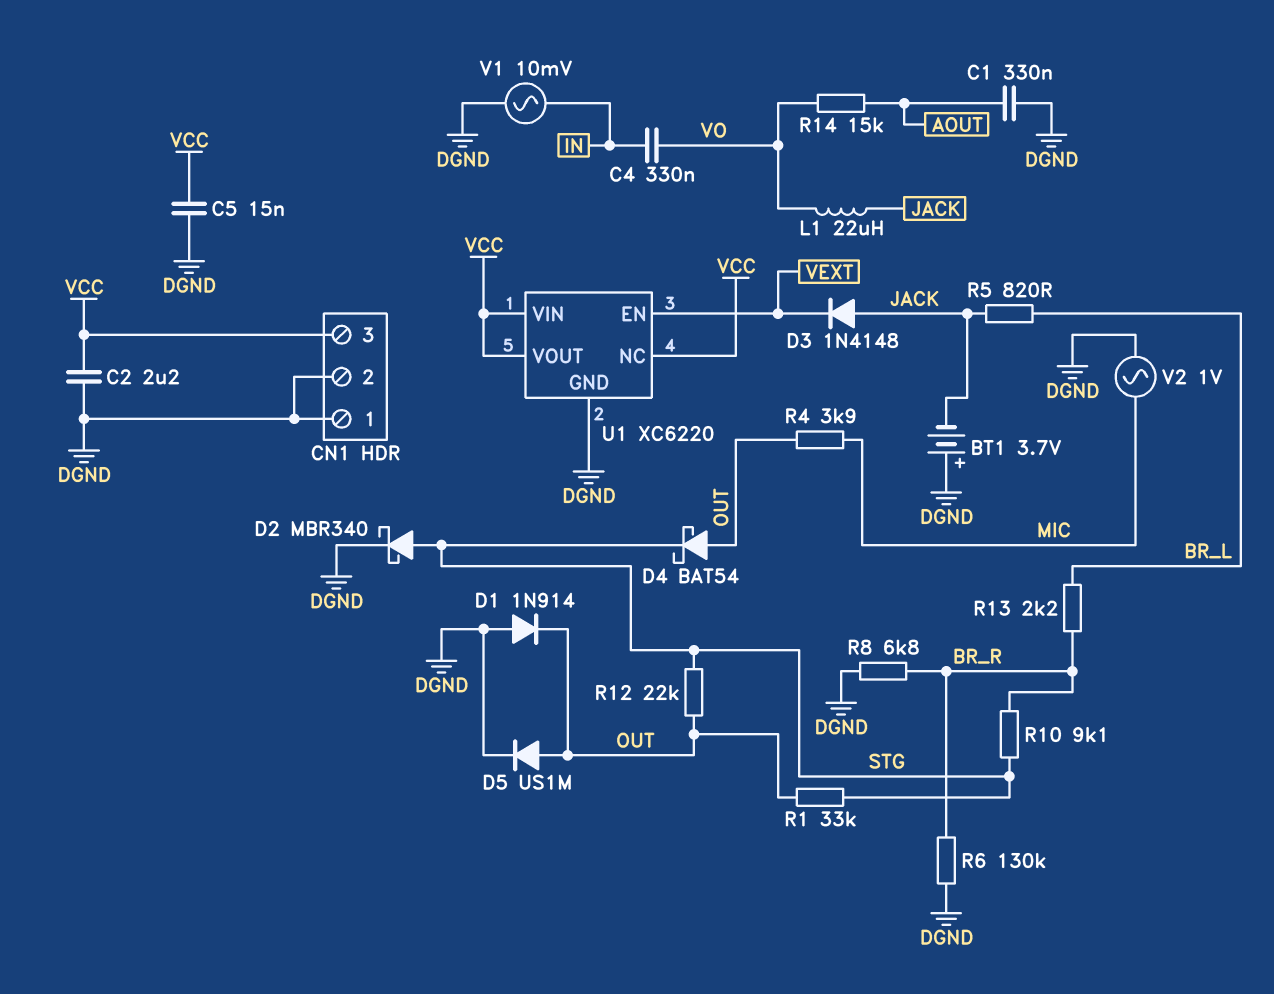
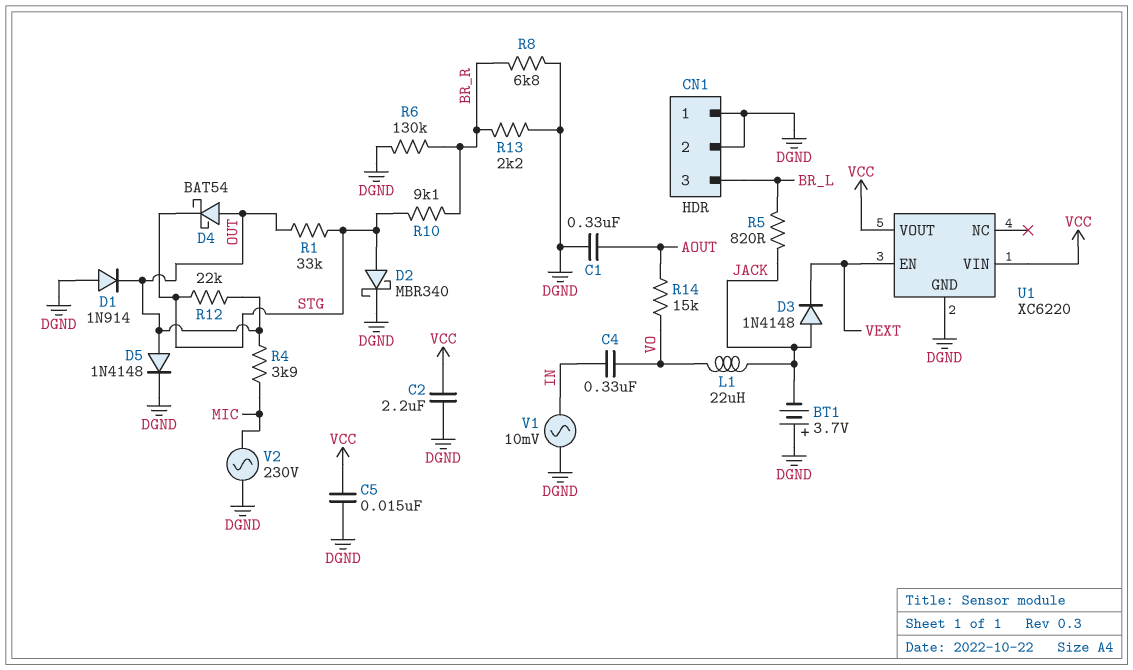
CN1 pin 3: VCC -> BR_L
D5: diode US1M (A OUT, K DGND) -> diode 1N4148 (A OUT, K DGND)
R13: 2.2k (BR_L, BR_R) -> 2.2k (BR_R, DGND)
U1 pin NC: VCC -> none
V2: AC 1V (DGND, MIC) -> AC 230V (DGND, MIC)

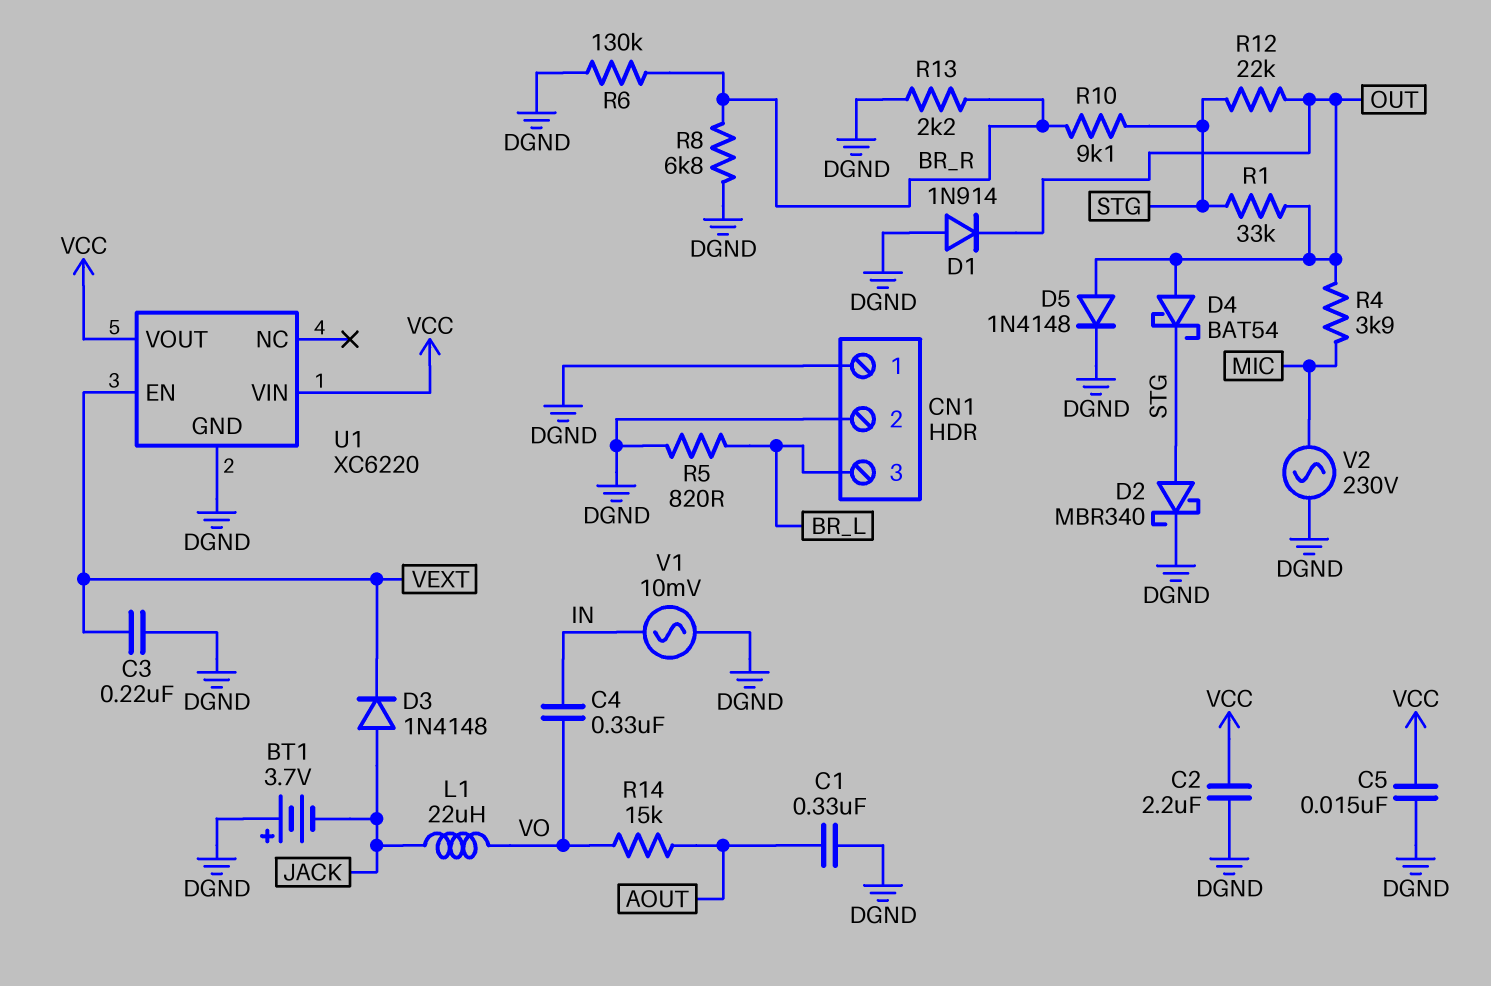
C3: none -> 220nF (DGND, VEXT)
R5: 820 (BR_L, JACK) -> 820 (BR_L, DGND)

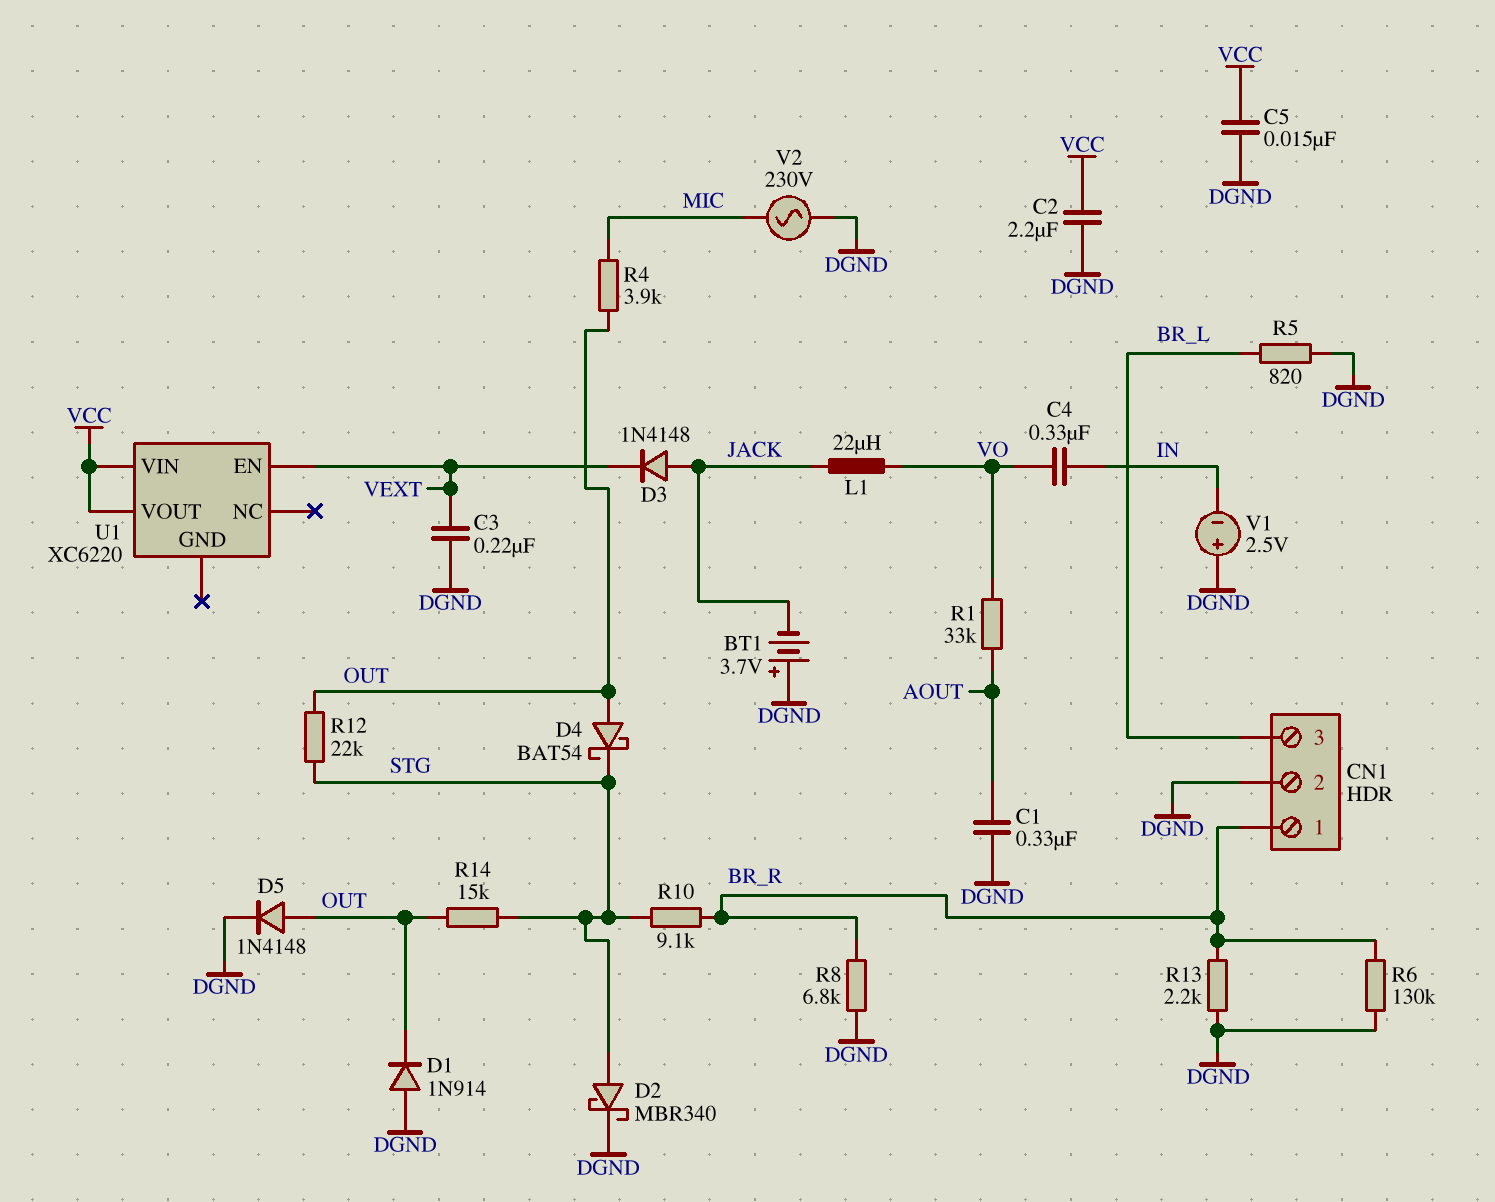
CN1 pin 1: DGND -> BR_R
R1: 33k (OUT, STG) -> 33k (AOUT, VO)
R14: 15k (AOUT, VO) -> 15k (OUT, STG)
U1 pin GND: DGND -> none
V1: AC 10mV (DGND, IN) -> 2.5V (plus DGND, minus IN)

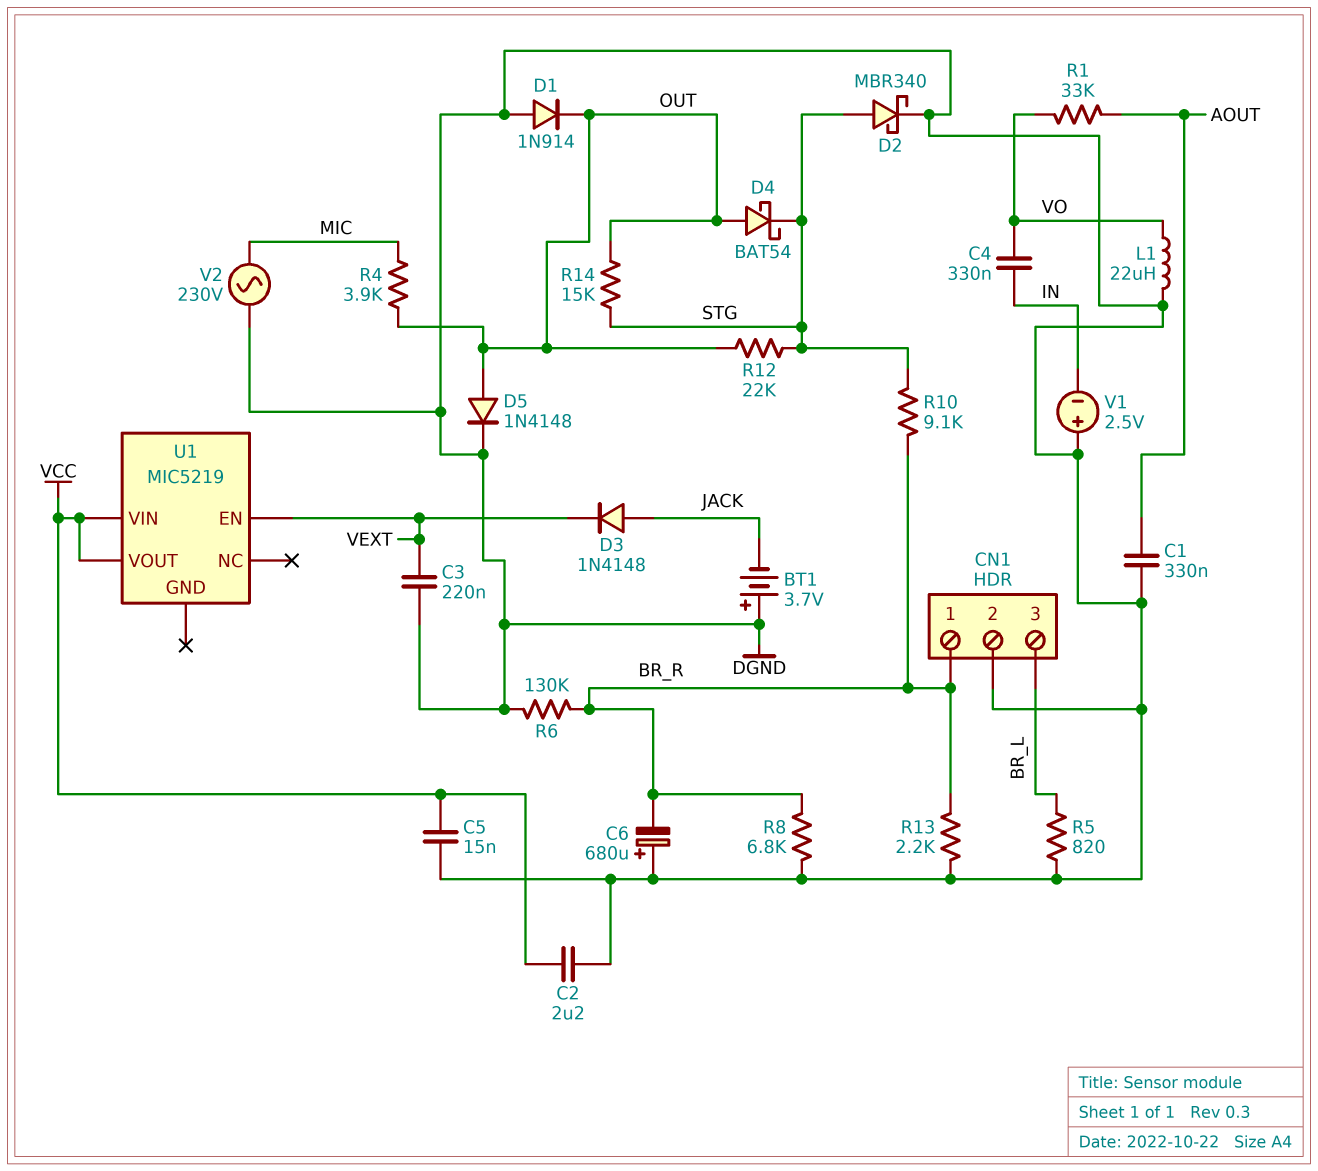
C6: none -> 680uF (plus DGND, minus BR_R)
L1: 22uH (JACK, VO) -> 22uH (DGND, VO)
U1: XC6220 -> MIC5219

